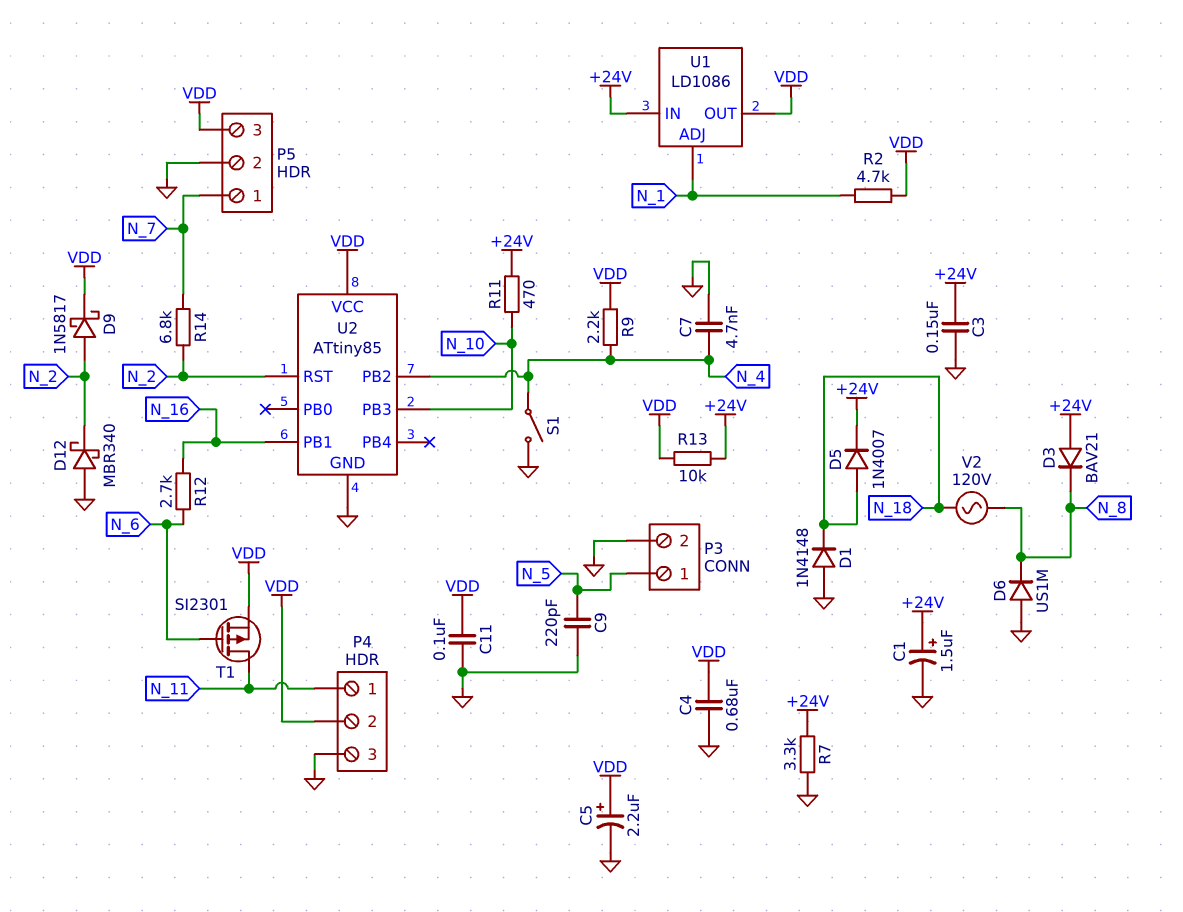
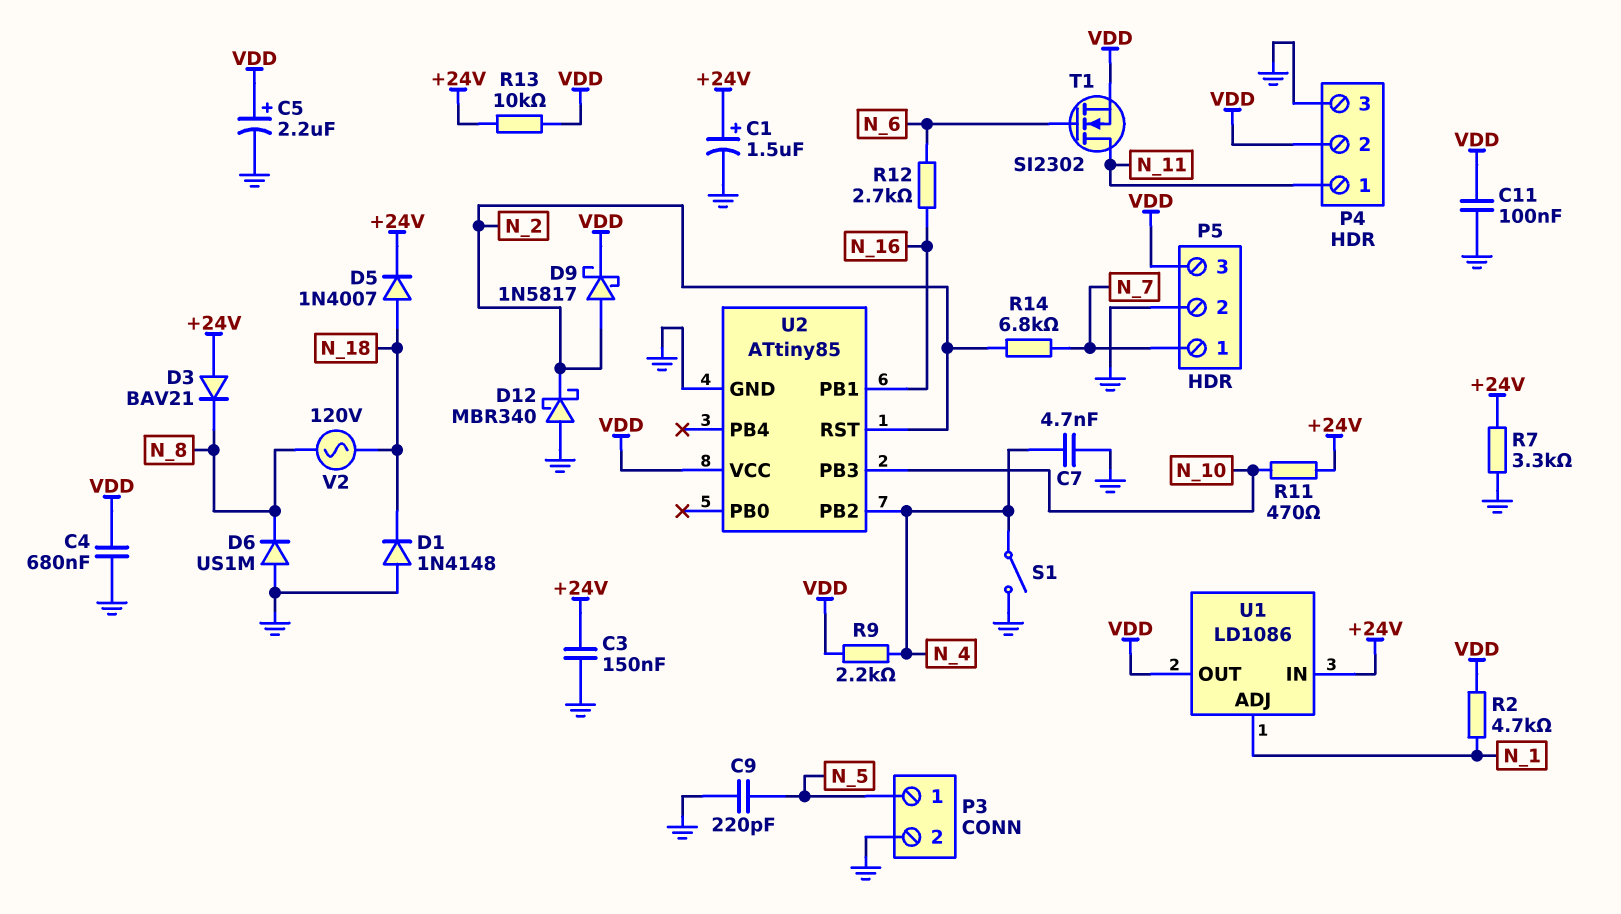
T1: PMOS SI2301 (G N_6, D N_11, S VDD) -> NMOS SI2302 (G N_6, D N_11, S VDD)

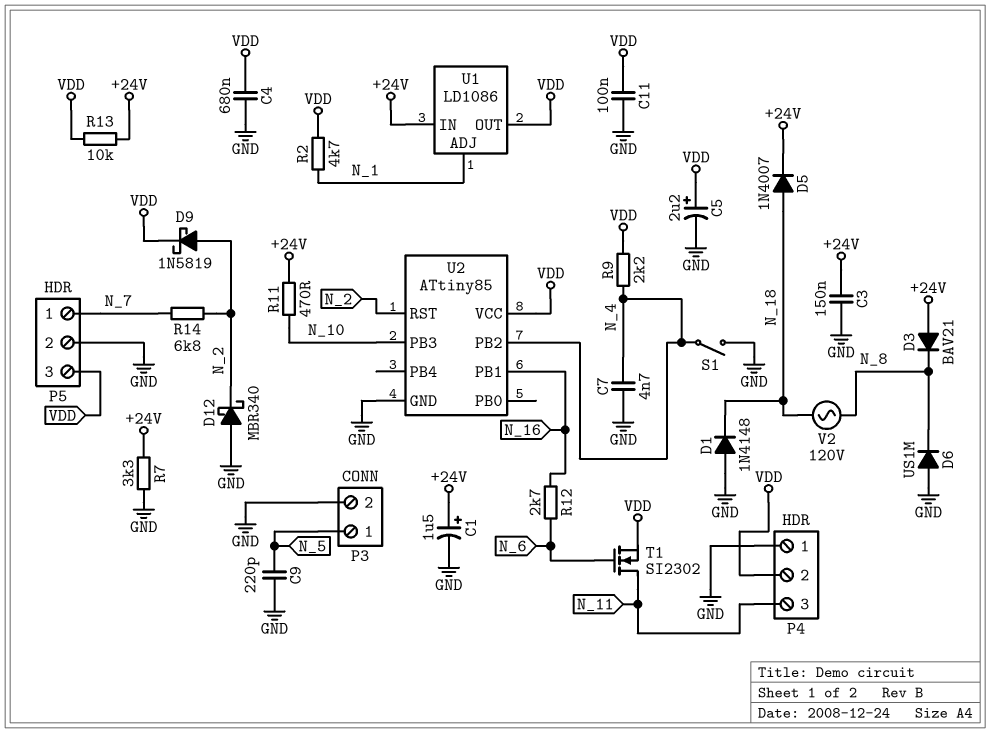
D9: schottky 1N5817 (A N_2, K VDD) -> schottky 1N5819 (A N_2, K VDD)
P4 pin 1: N_11 -> GND
P4 pin 3: GND -> N_11

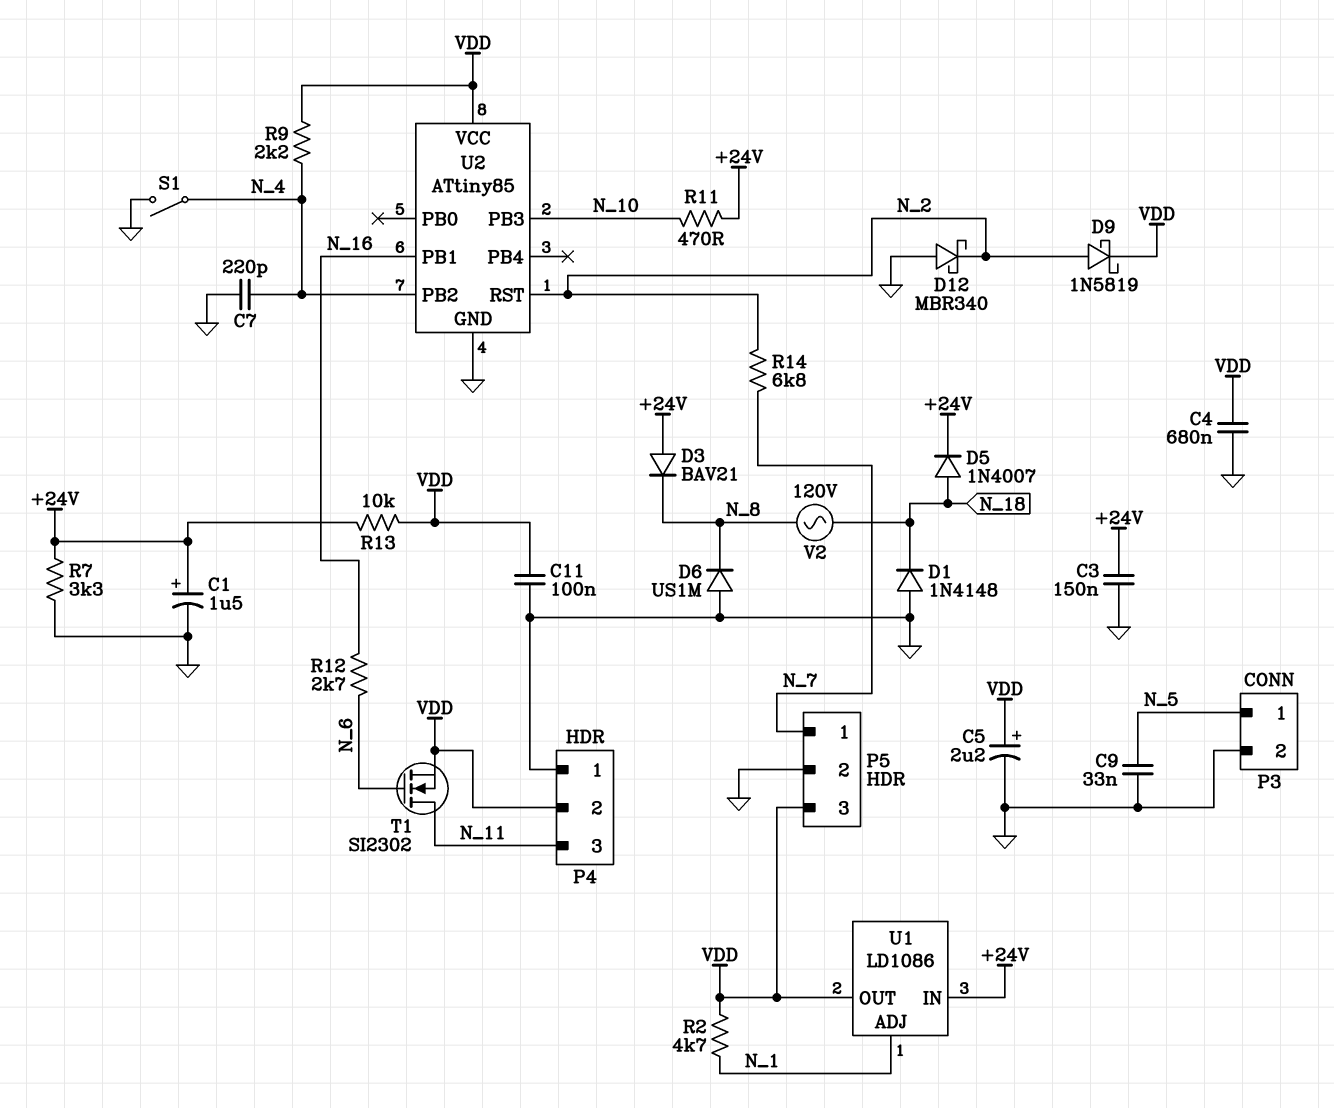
C7: 4.7nF (GND, N_4) -> 220pF (GND, N_4)
C9: 220pF (GND, N_5) -> 33nF (GND, N_5)

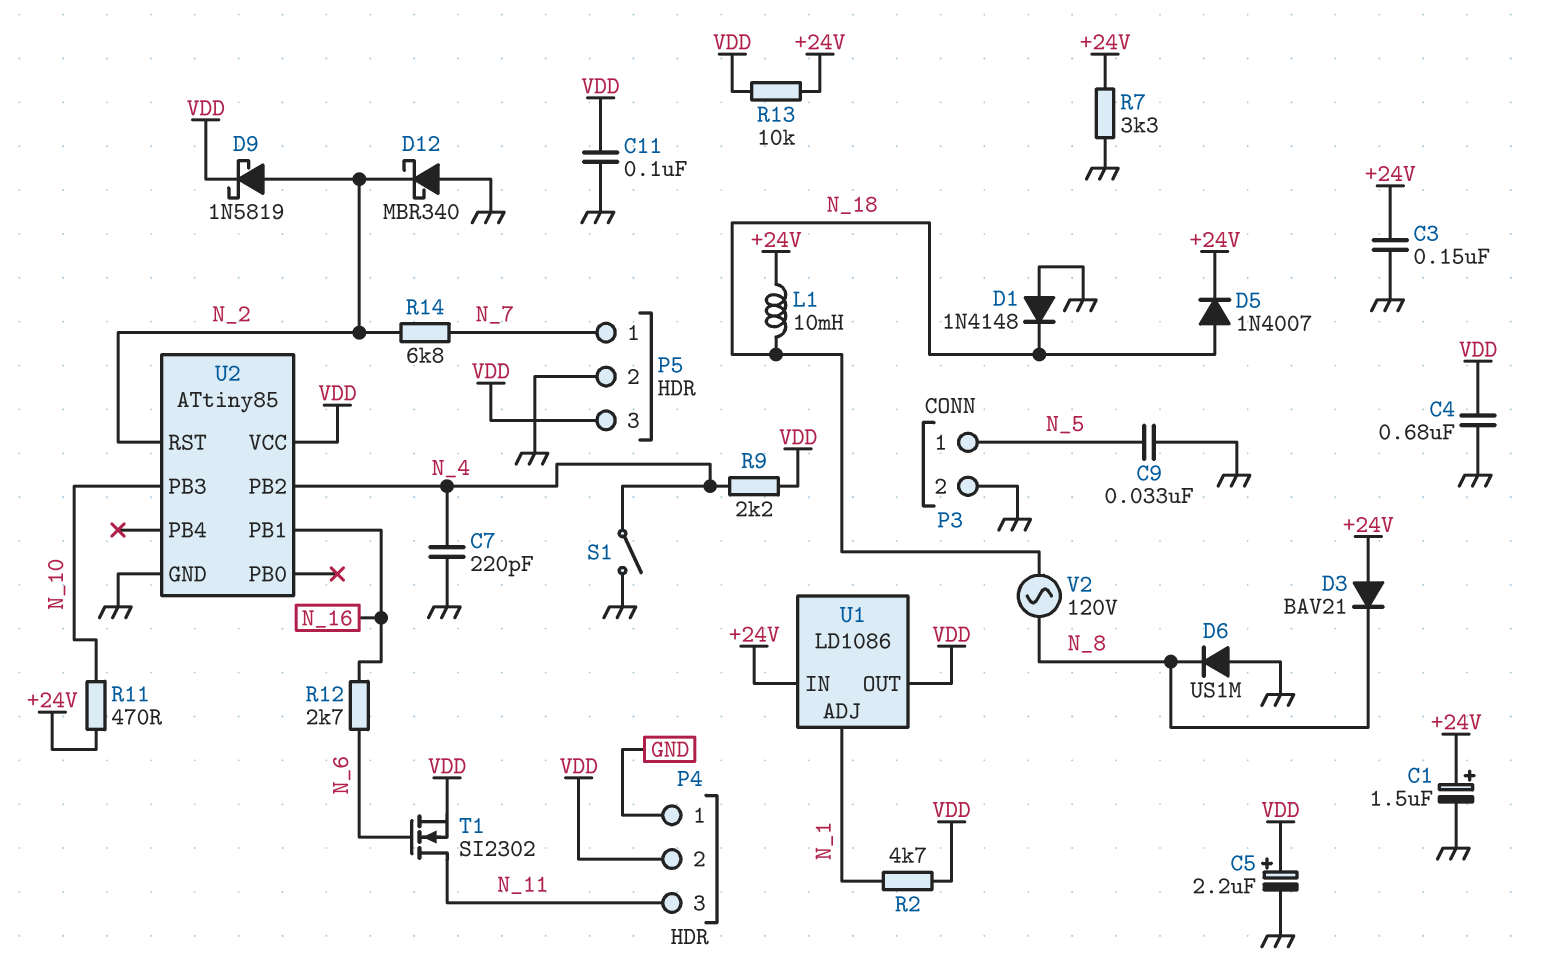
L1: none -> 10mH (+24V, N_18)

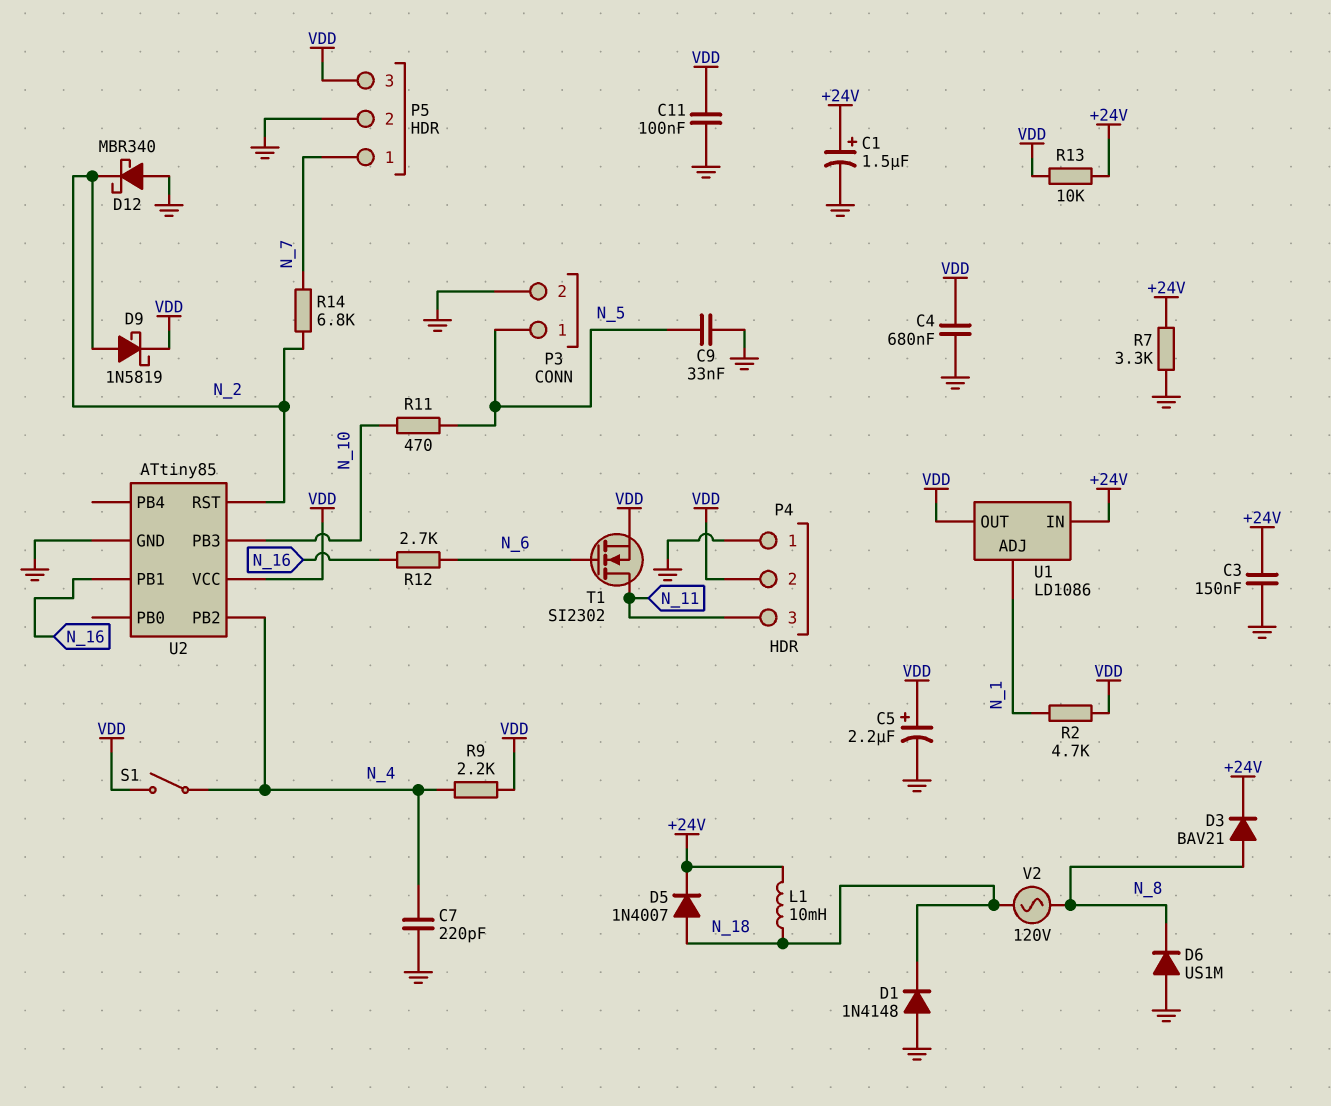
D3: diode BAV21 (A +24V, K N_8) -> diode BAV21 (A N_8, K +24V)
R11: 470 (+24V, N_10) -> 470 (N_5, N_10)
S1: switch (GND, N_4) -> switch (N_4, VDD)

